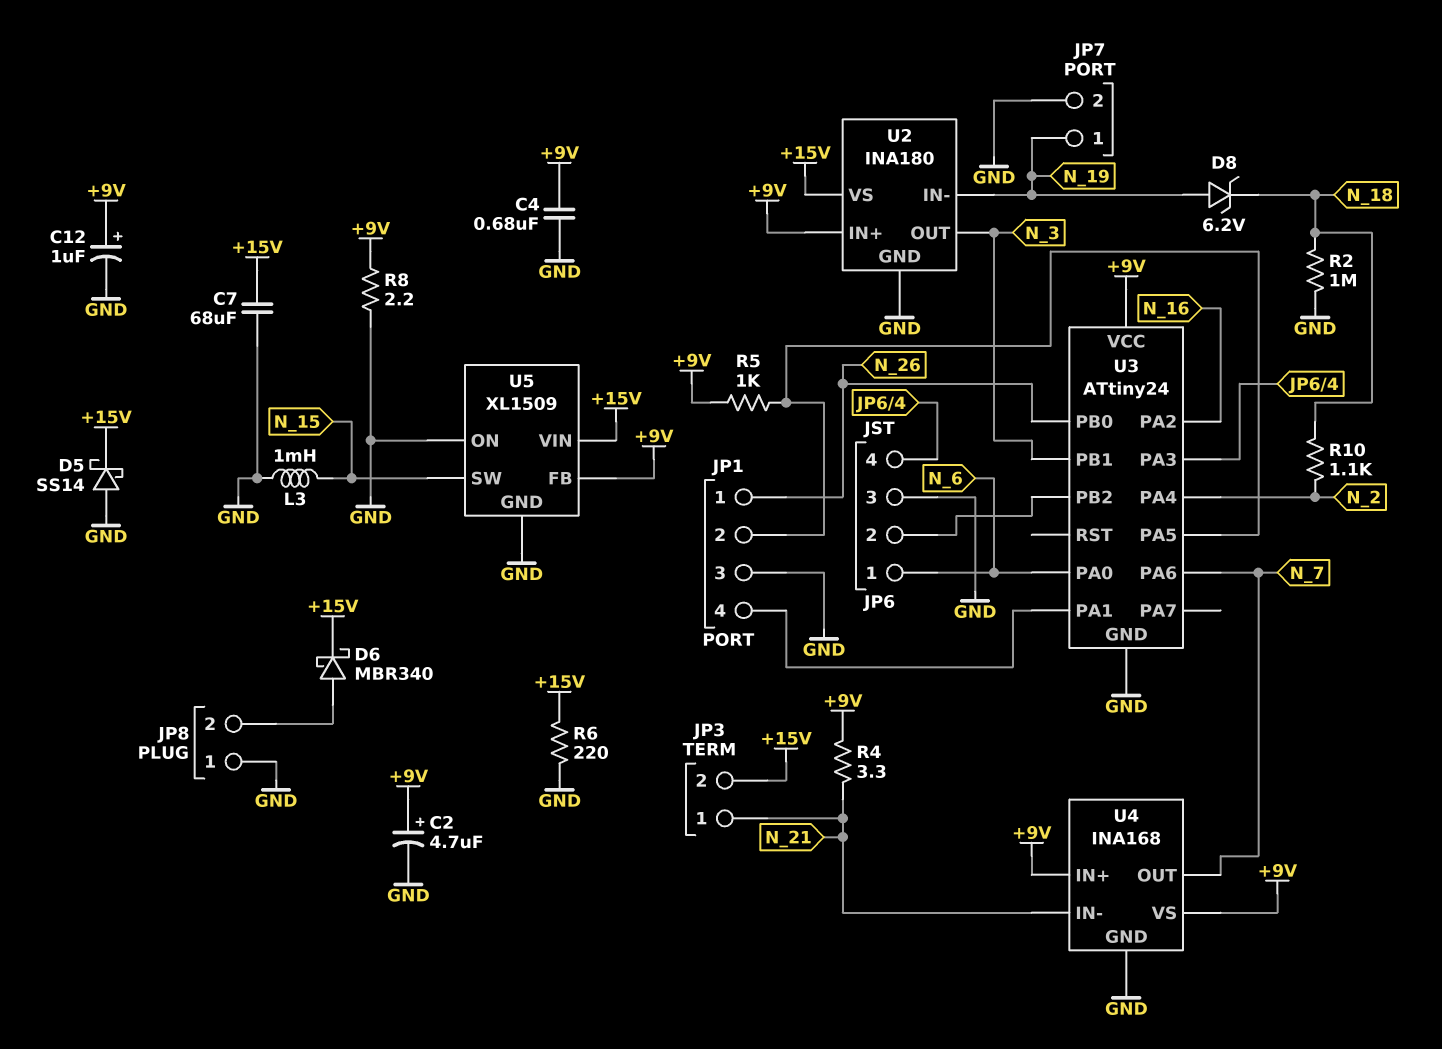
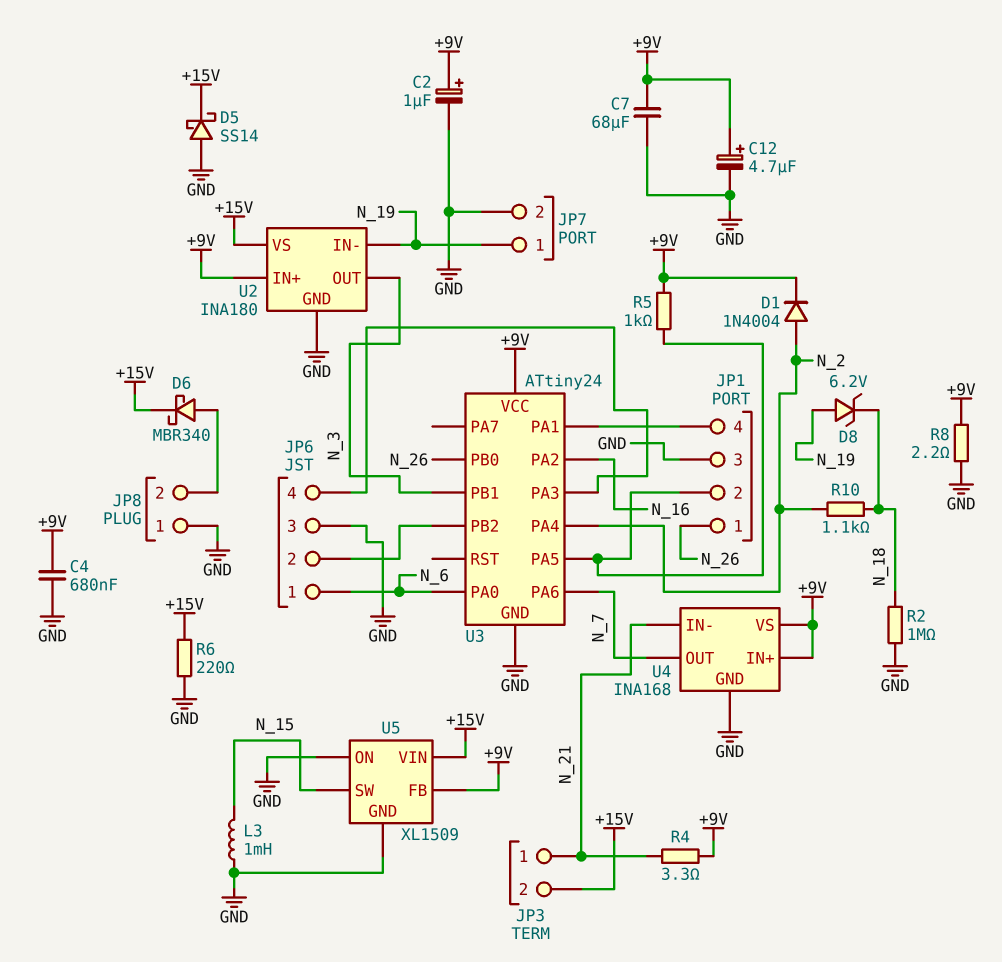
C2: 4.7uF (plus +9V, minus GND) -> 1uF (plus +9V, minus GND)
C7: 68uF (+15V, GND) -> 68uF (+9V, GND)
C12: 1uF (plus +9V, minus GND) -> 4.7uF (plus +9V, minus GND)
D1: none -> diode 1N4004 (A N_2, K +9V)

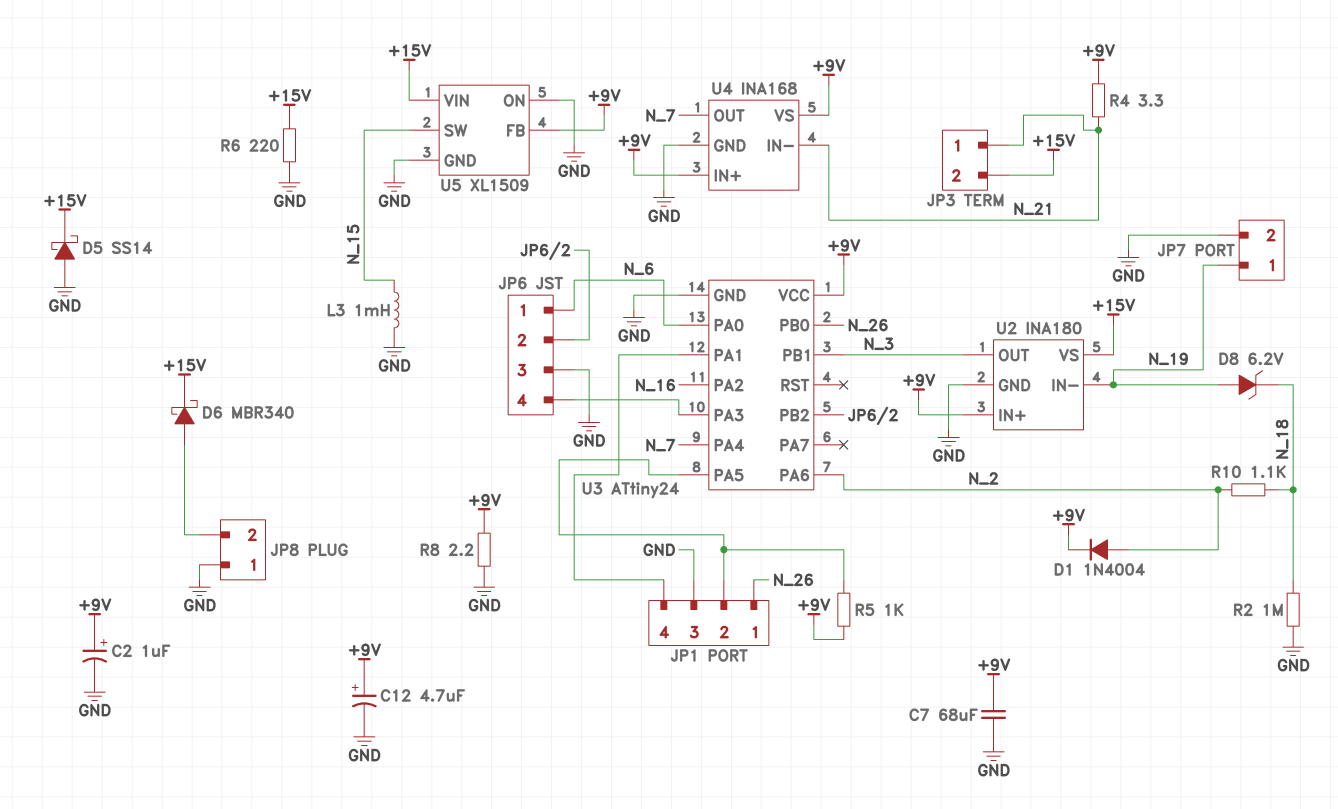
C4: 680nF (+9V, GND) -> none
U3 pin PA4: N_2 -> N_7
U3 pin PA6: N_7 -> N_2

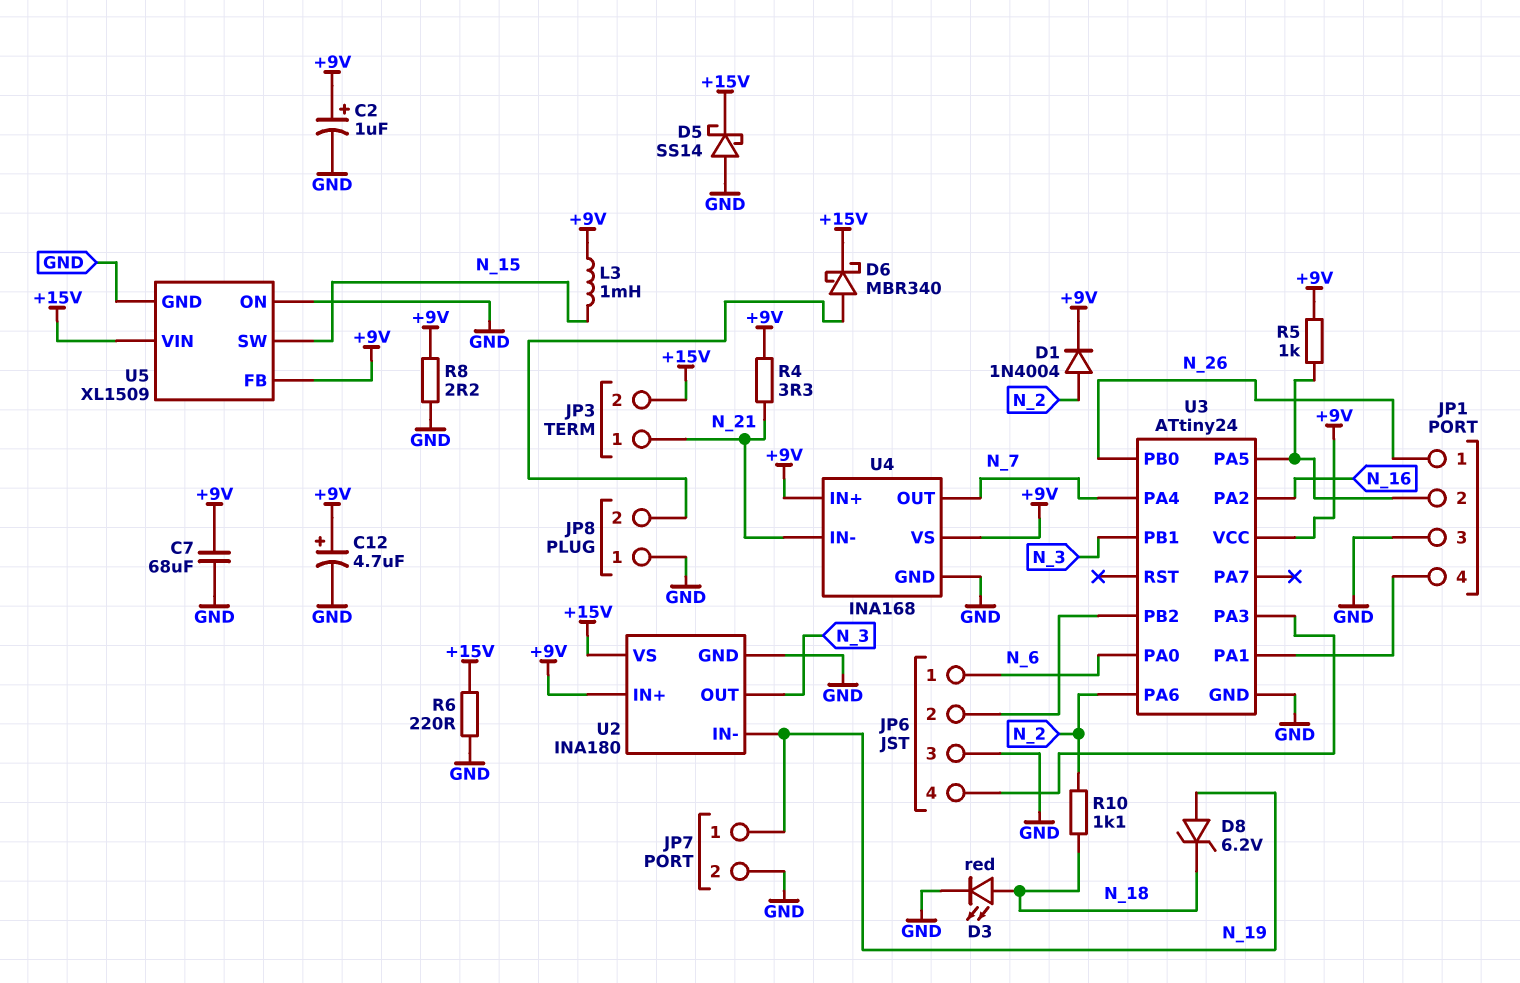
D3: none -> LED red (A N_18, K GND)
L3: 1mH (GND, N_15) -> 1mH (+9V, N_15)
R2: 1M (GND, N_18) -> none

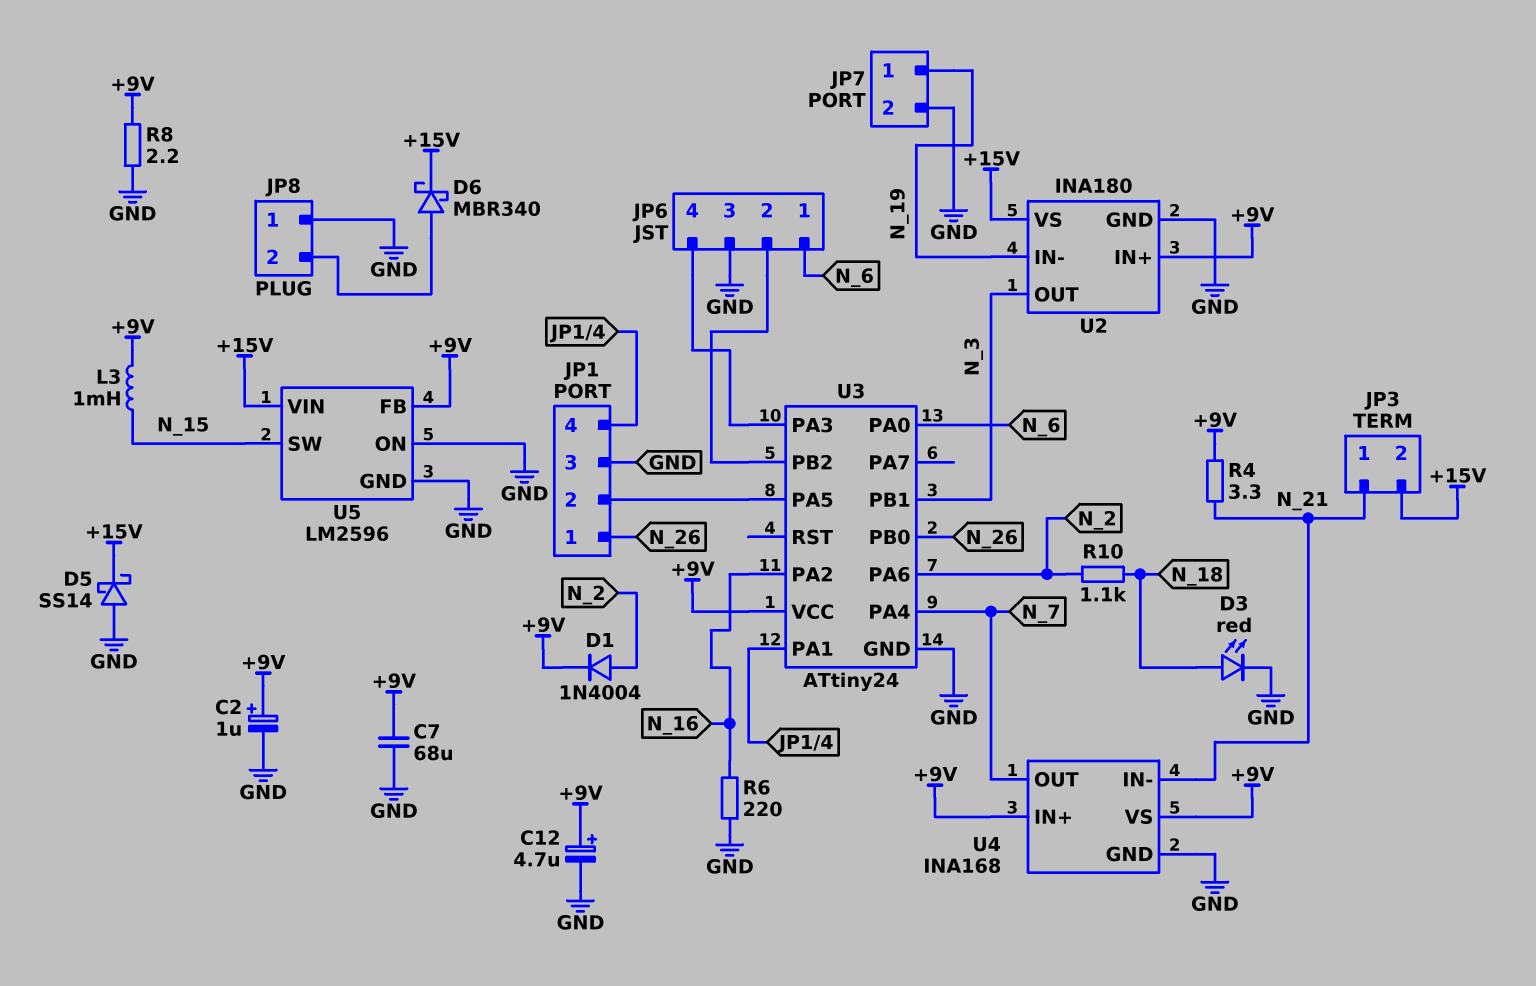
D8: zener 6.2V (A N_19, K N_18) -> none
R5: 1k (+9V, JP1/2) -> none
R6: 220 (+15V, GND) -> 220 (GND, N_16)
U5: XL1509 -> LM2596

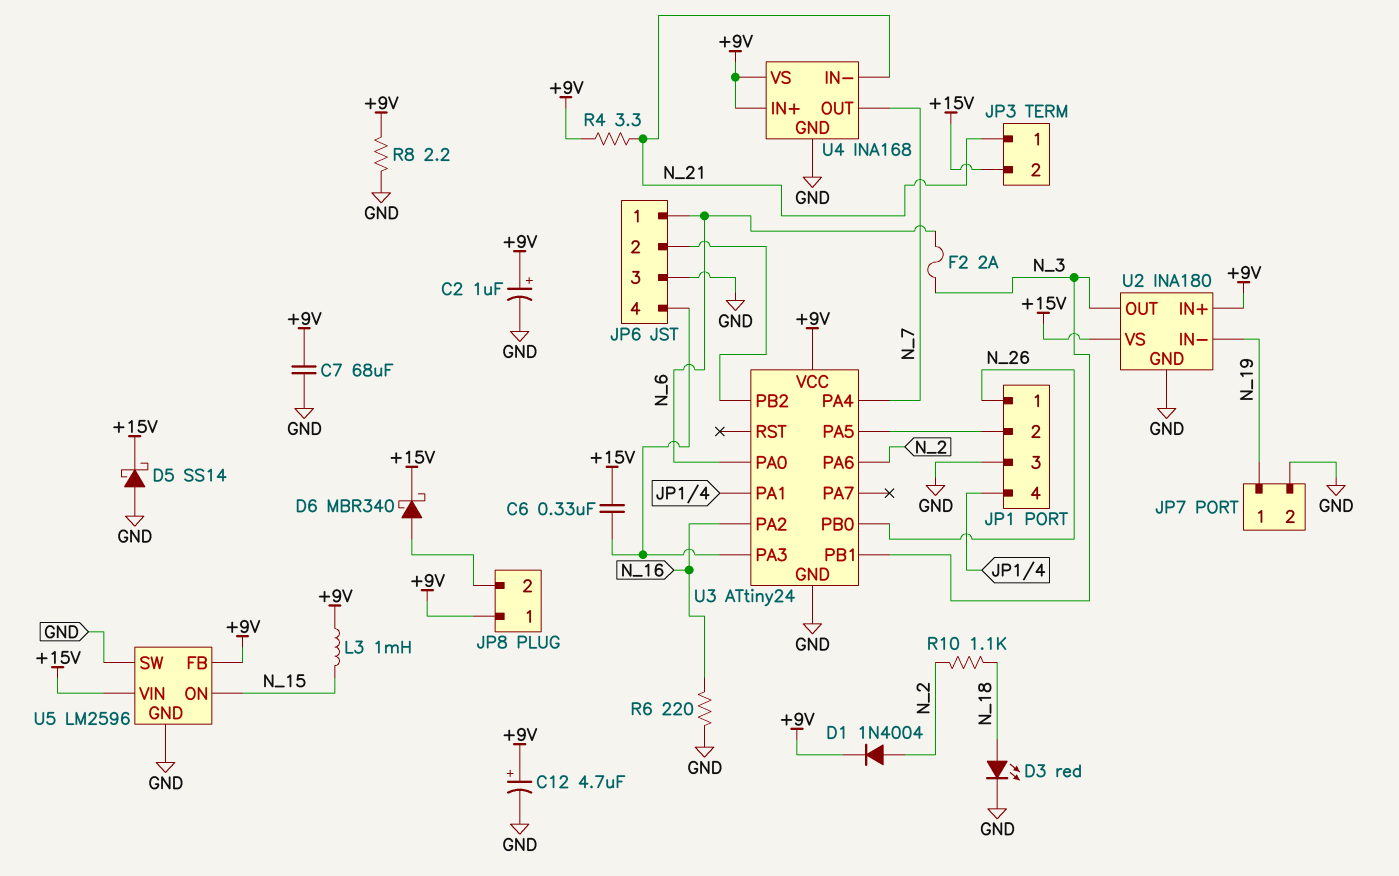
C6: none -> 330nF (+15V, JP6/4)
F2: none -> 2A (N_3, N_6)
JP8 pin 1: GND -> +9V
U5 pin ON: GND -> N_15
U5 pin SW: N_15 -> GND

